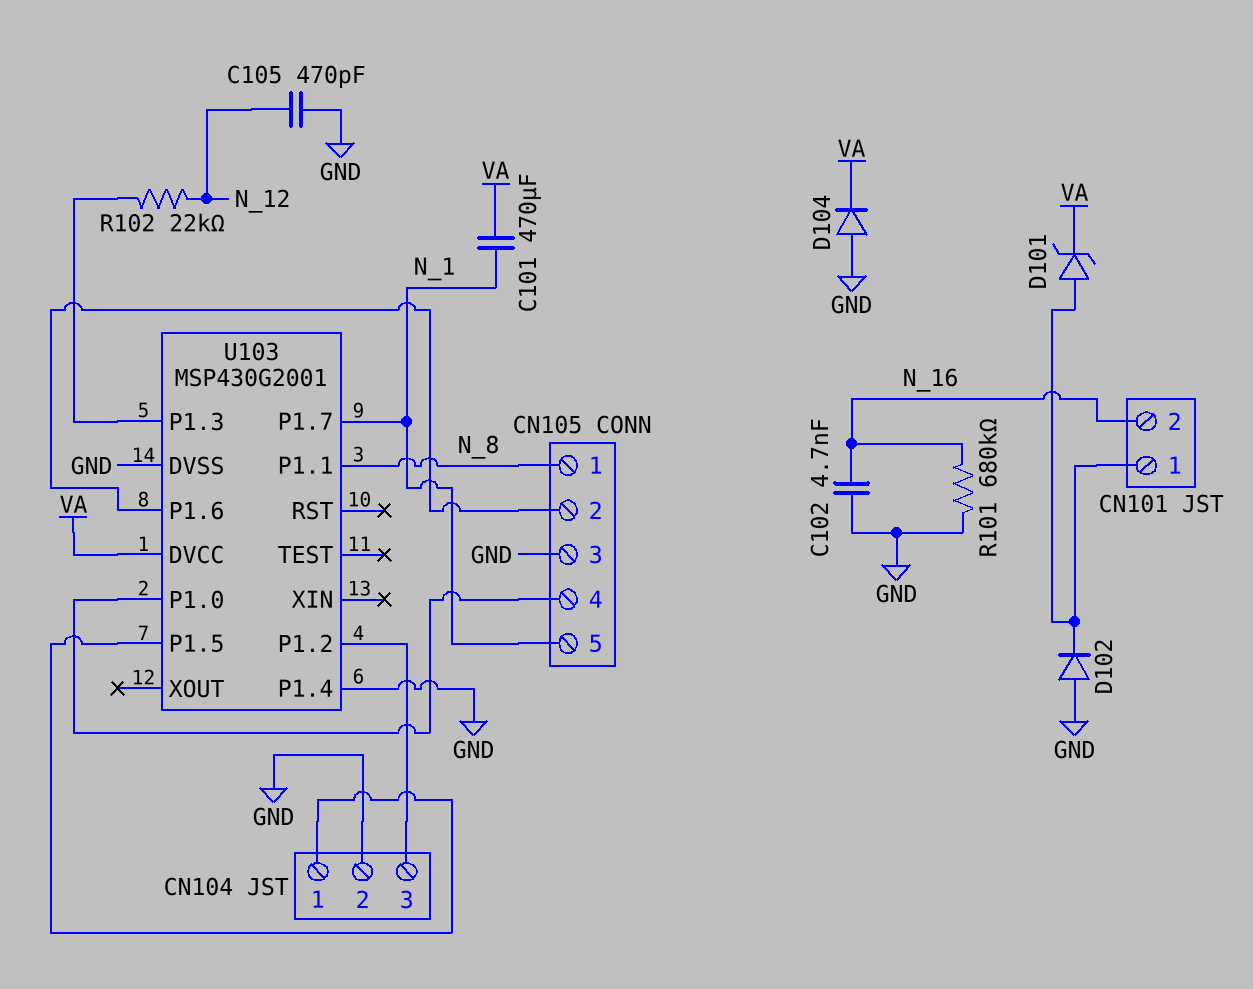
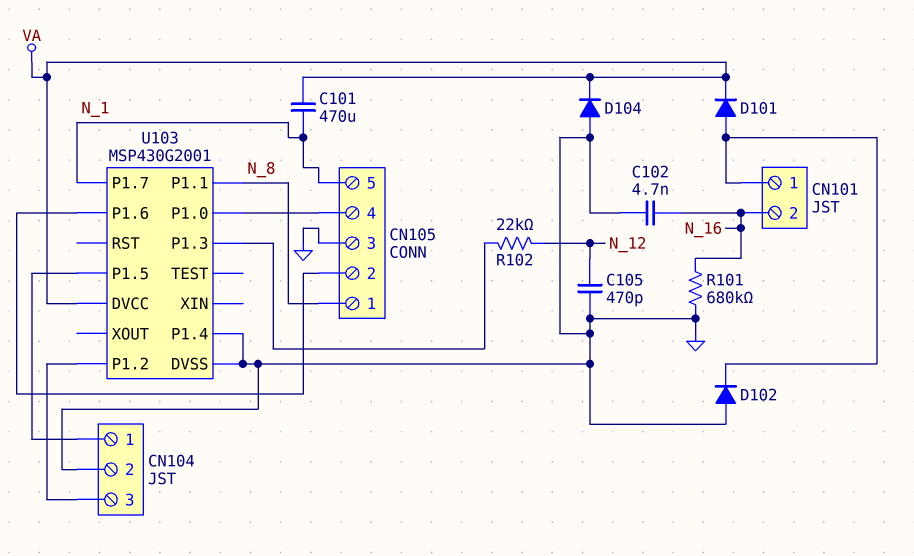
D101: zener (A CN101/1, K VA) -> diode (A CN101/1, K VA)

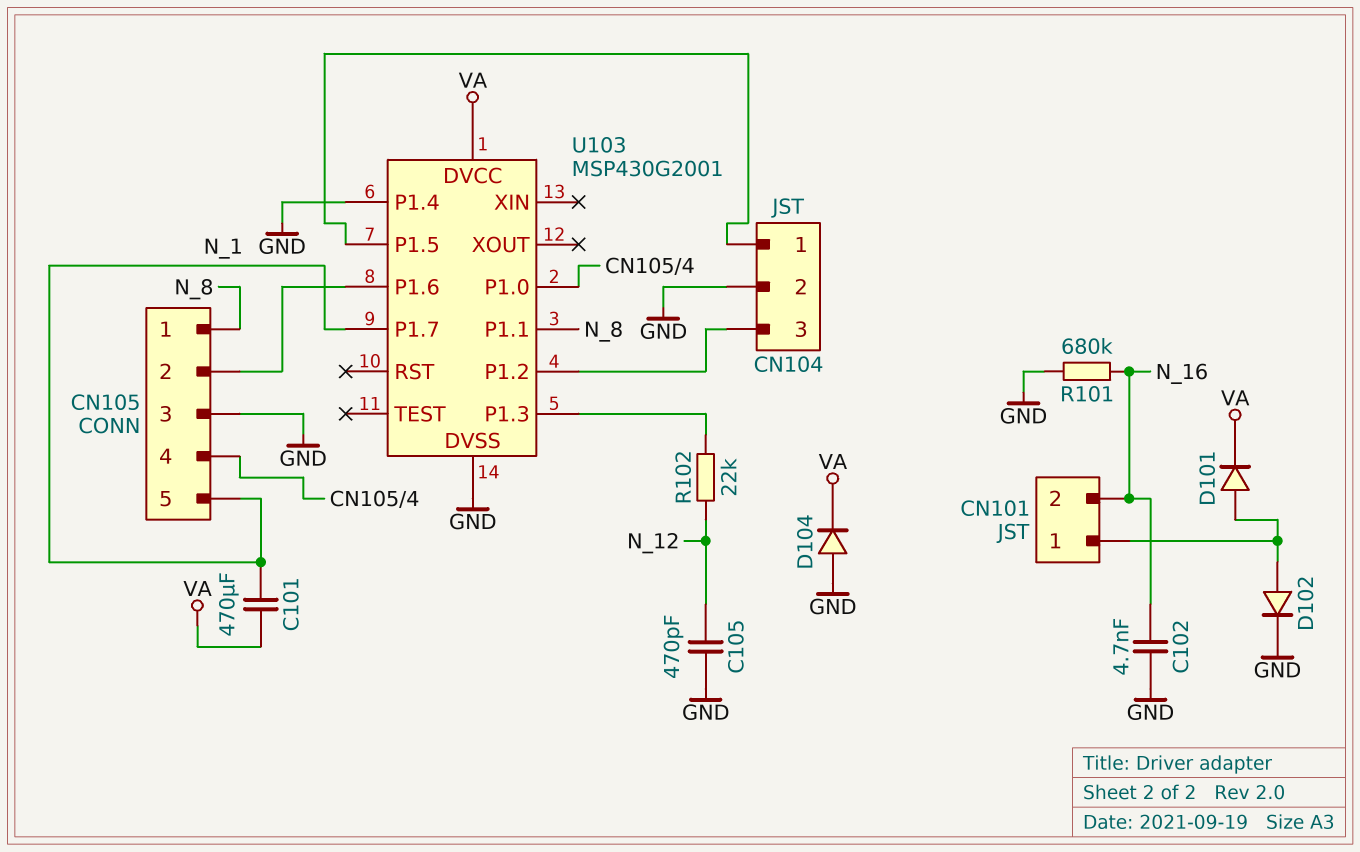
D102: diode (A GND, K CN101/1) -> diode (A CN101/1, K GND)

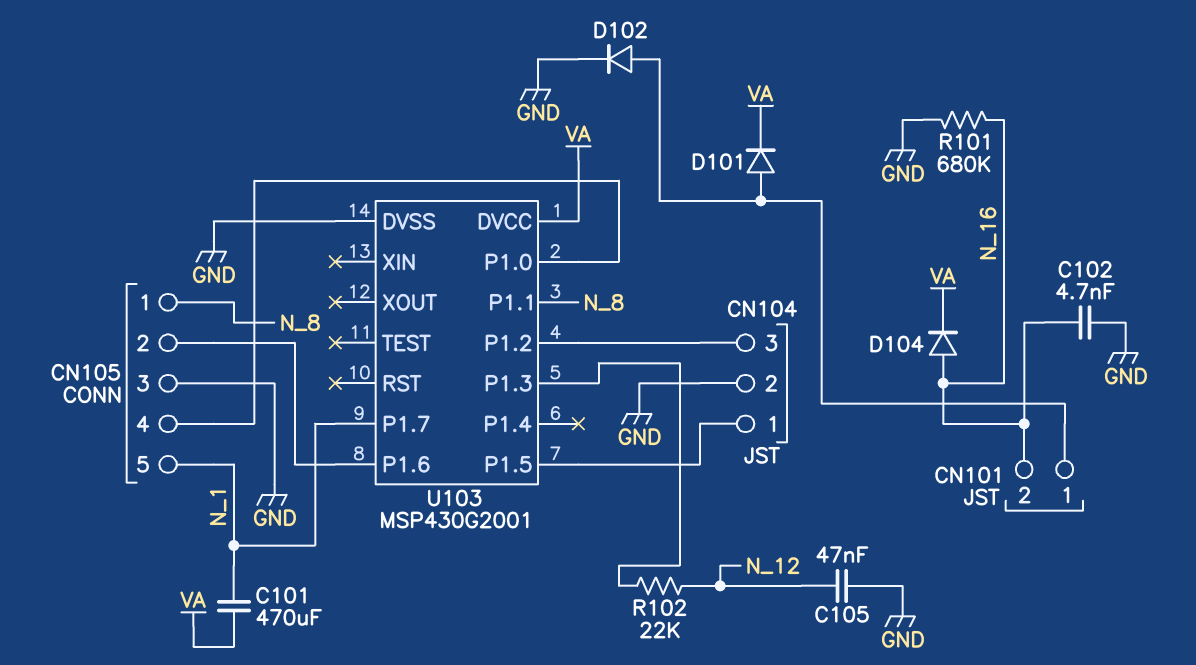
C105: 470pF (GND, N_12) -> 47nF (GND, N_12)
D104: diode (A GND, K VA) -> diode (A N_16, K VA)
U103 pin P1.4: GND -> none

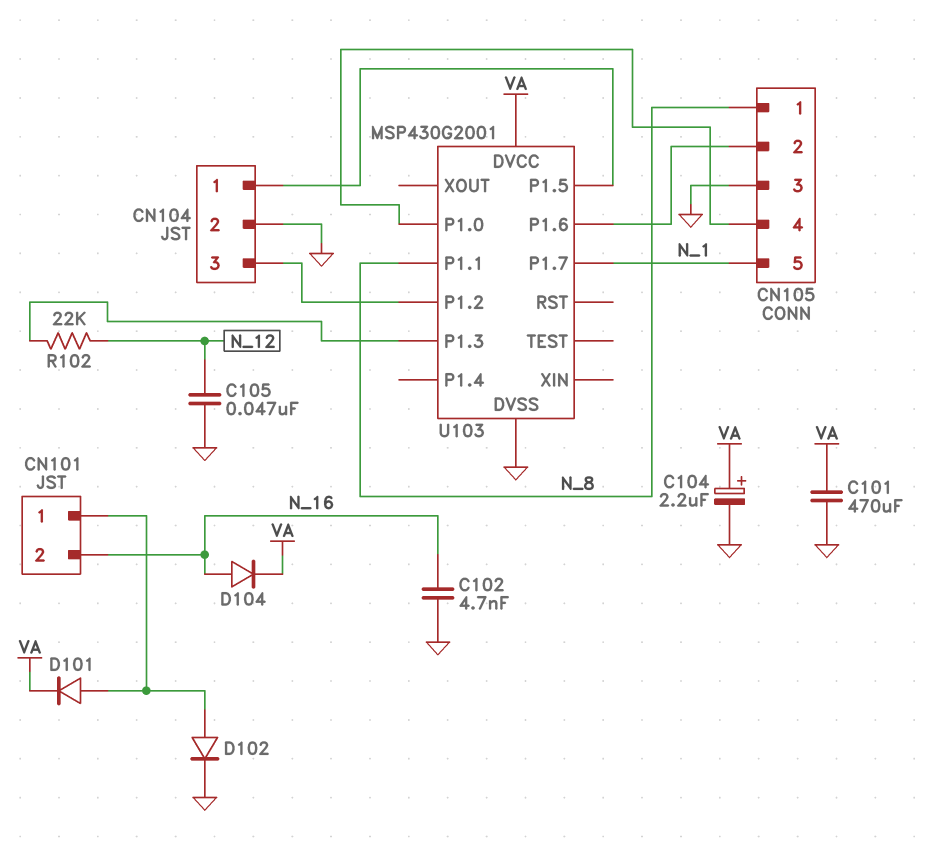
C101: 470uF (N_1, VA) -> 470uF (GND, VA)
C104: none -> 2.2uF (plus VA, minus GND)
R101: 680k (GND, N_16) -> none

